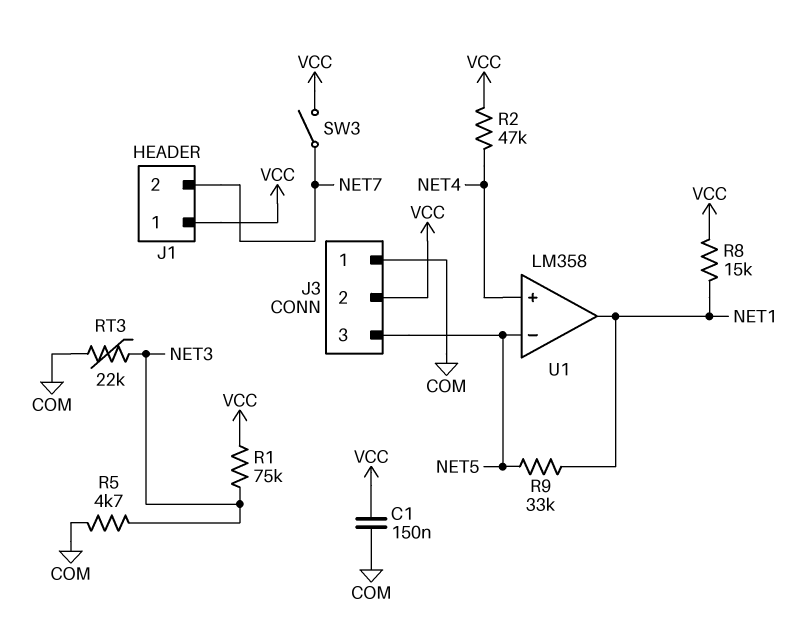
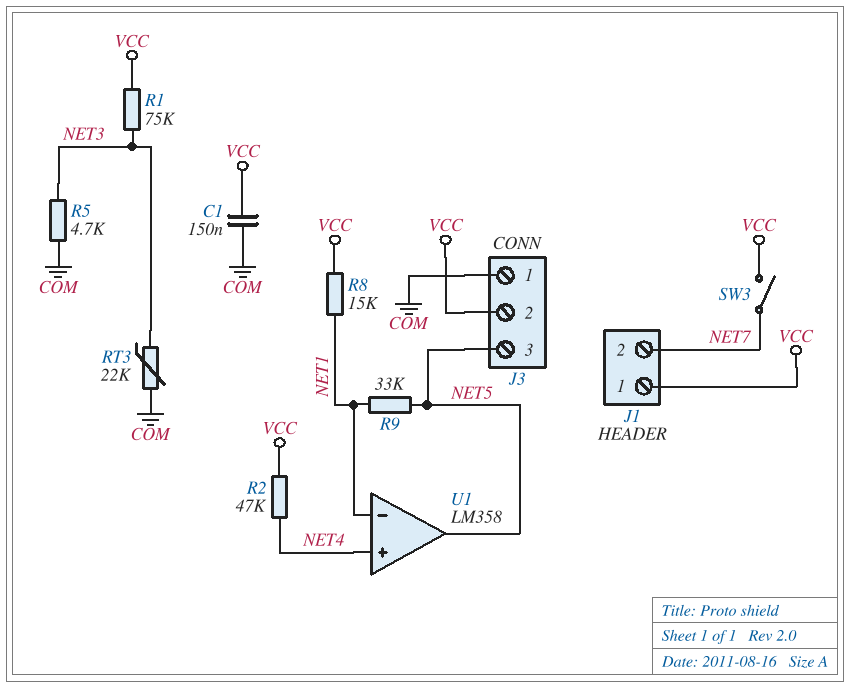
U1 pin in-: NET5 -> NET1
U1 pin out: NET1 -> NET5

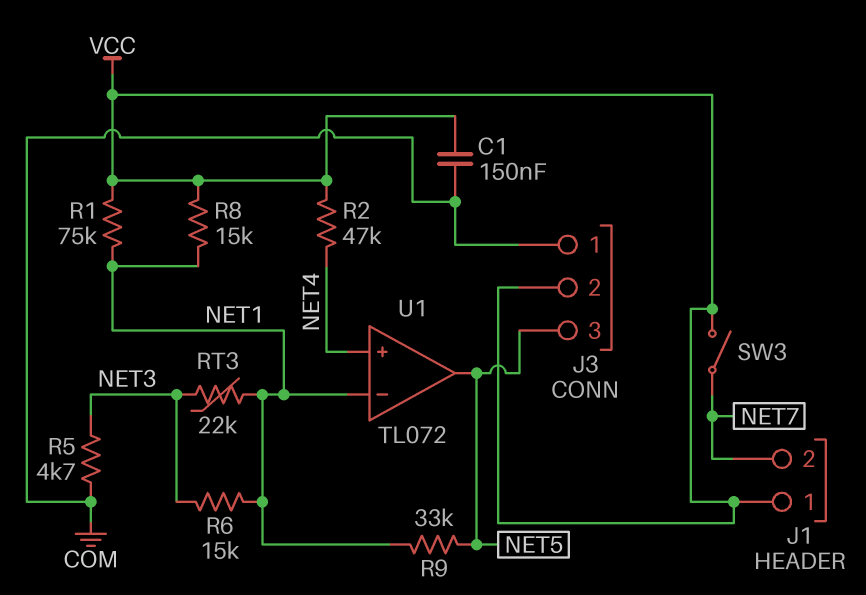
R1: 75k (NET3, VCC) -> 75k (NET1, VCC)
R6: none -> 15k (NET1, NET3)
RT3: 22k (COM, NET3) -> 22k (NET1, NET3)
U1: LM358 -> TL072

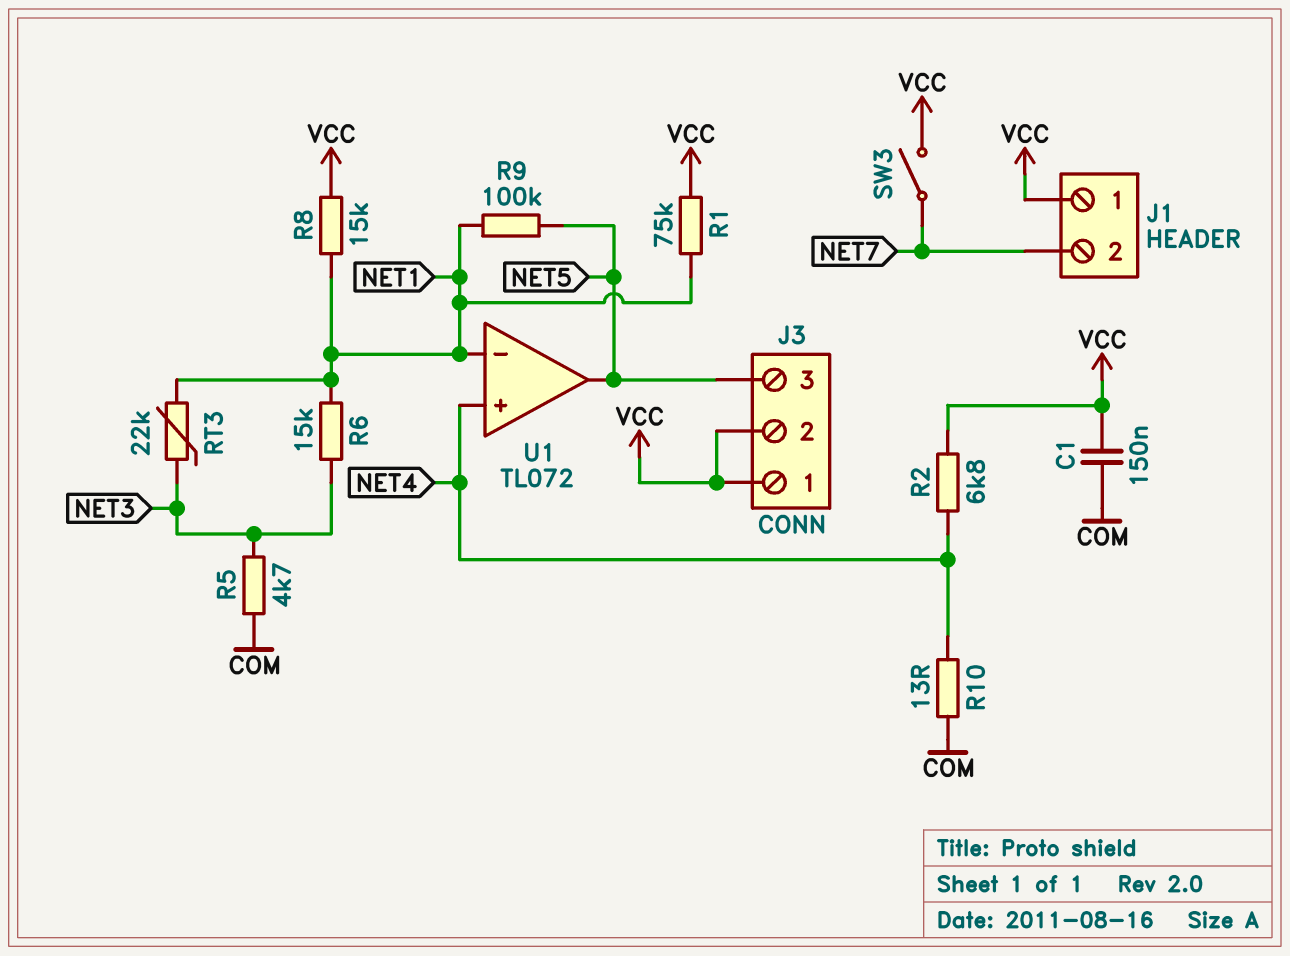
J3 pin 1: COM -> VCC
R2: 47k (NET4, VCC) -> 6.8k (NET4, VCC)
R9: 33k (NET1, NET5) -> 100k (NET1, NET5)
R10: none -> 13 (COM, NET4)

